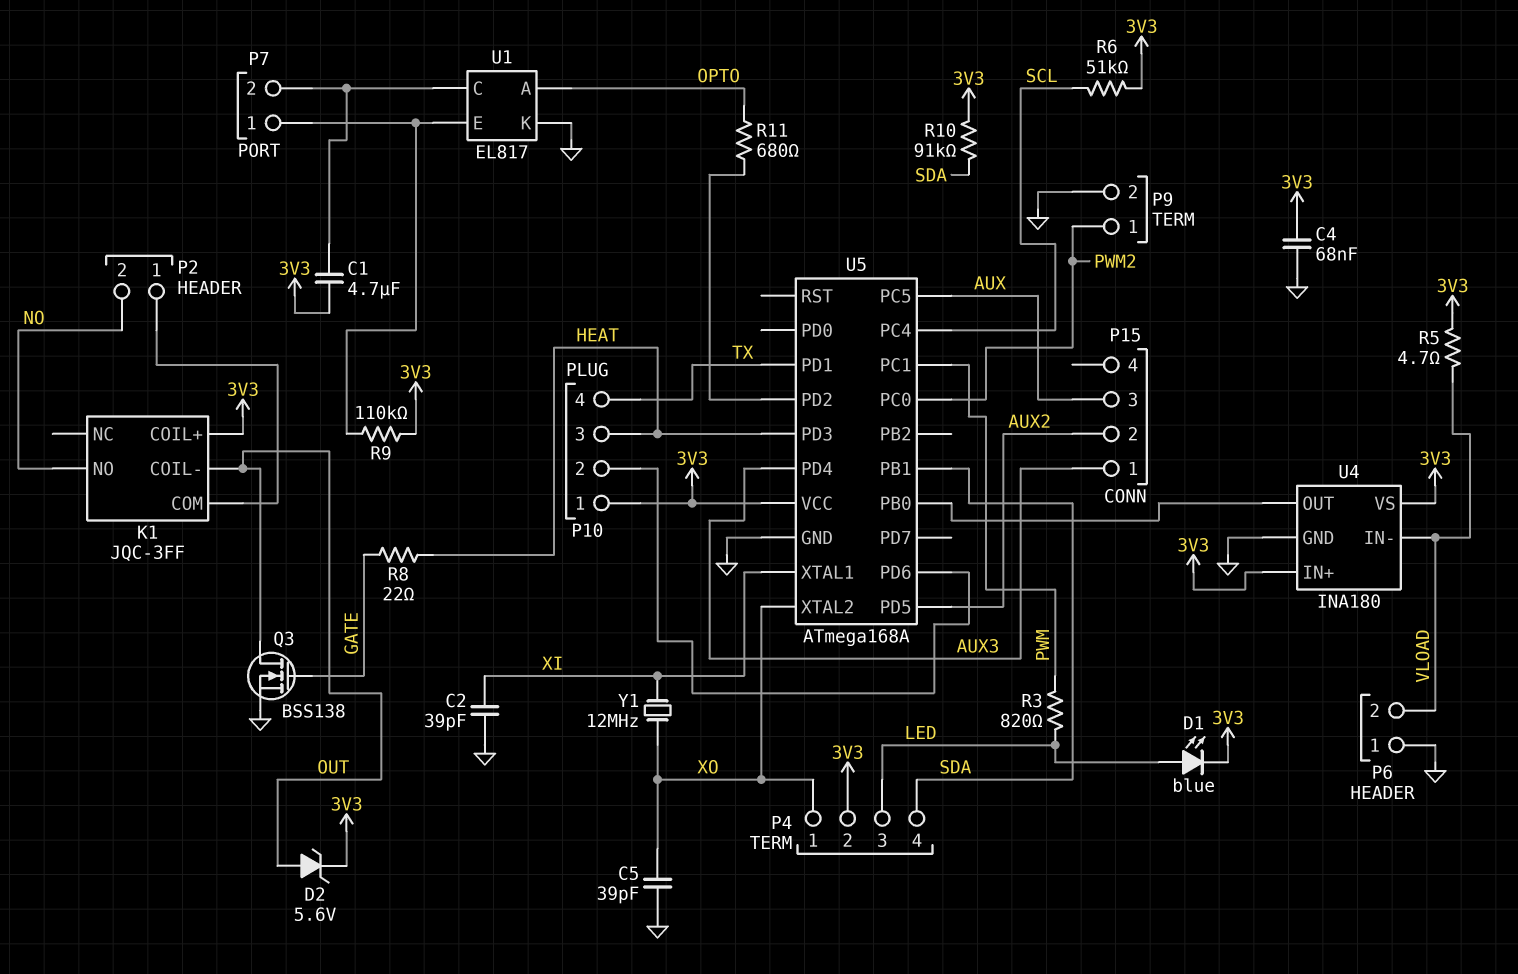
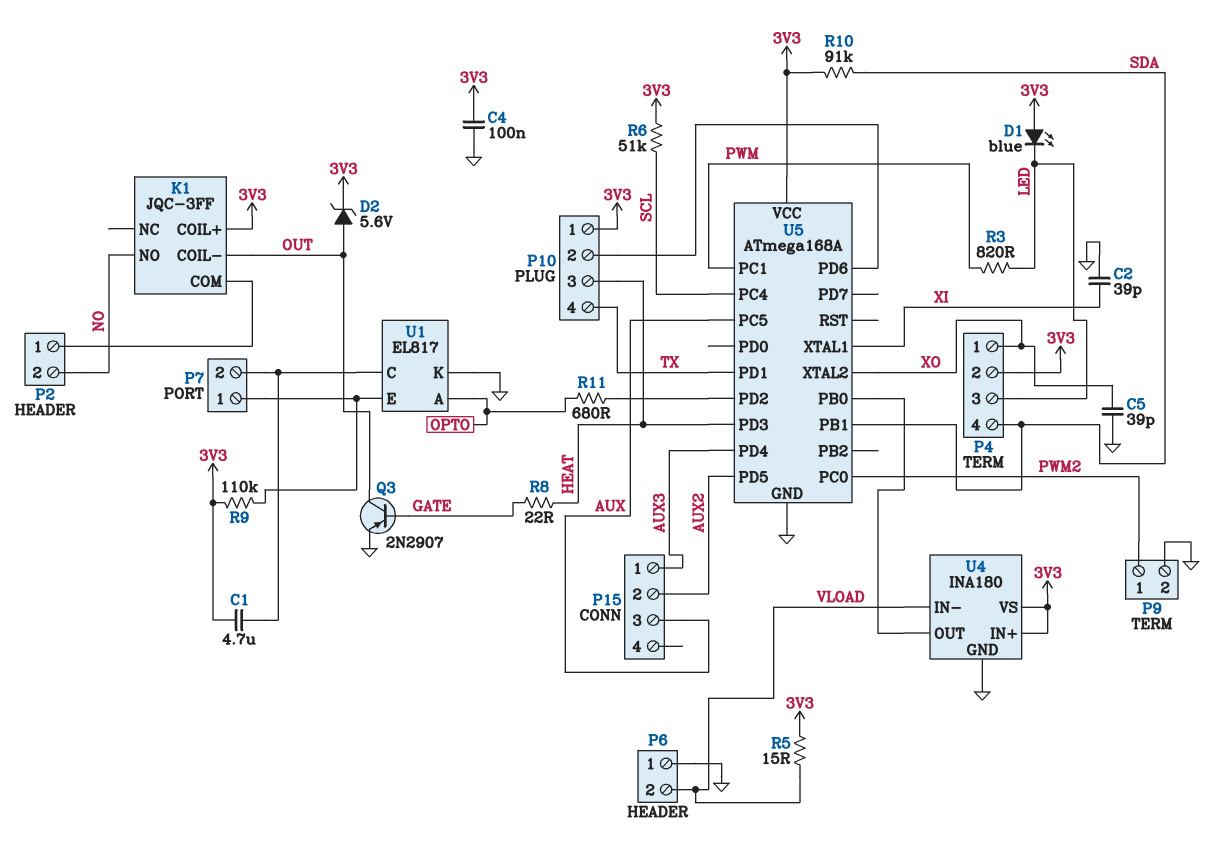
C4: 68nF (3V3, GND) -> 100nF (3V3, GND)
D1: LED blue (A LED, K 3V3) -> LED blue (A 3V3, K LED)
Q3: NMOS BSS138 (G GATE, D OUT, S GND) -> PNP 2N2907 (B GATE, C OUT, E GND)
R5: 4.7 (3V3, VLOAD) -> 15 (3V3, VLOAD)
Y1: 12MHz (XI, XO) -> none

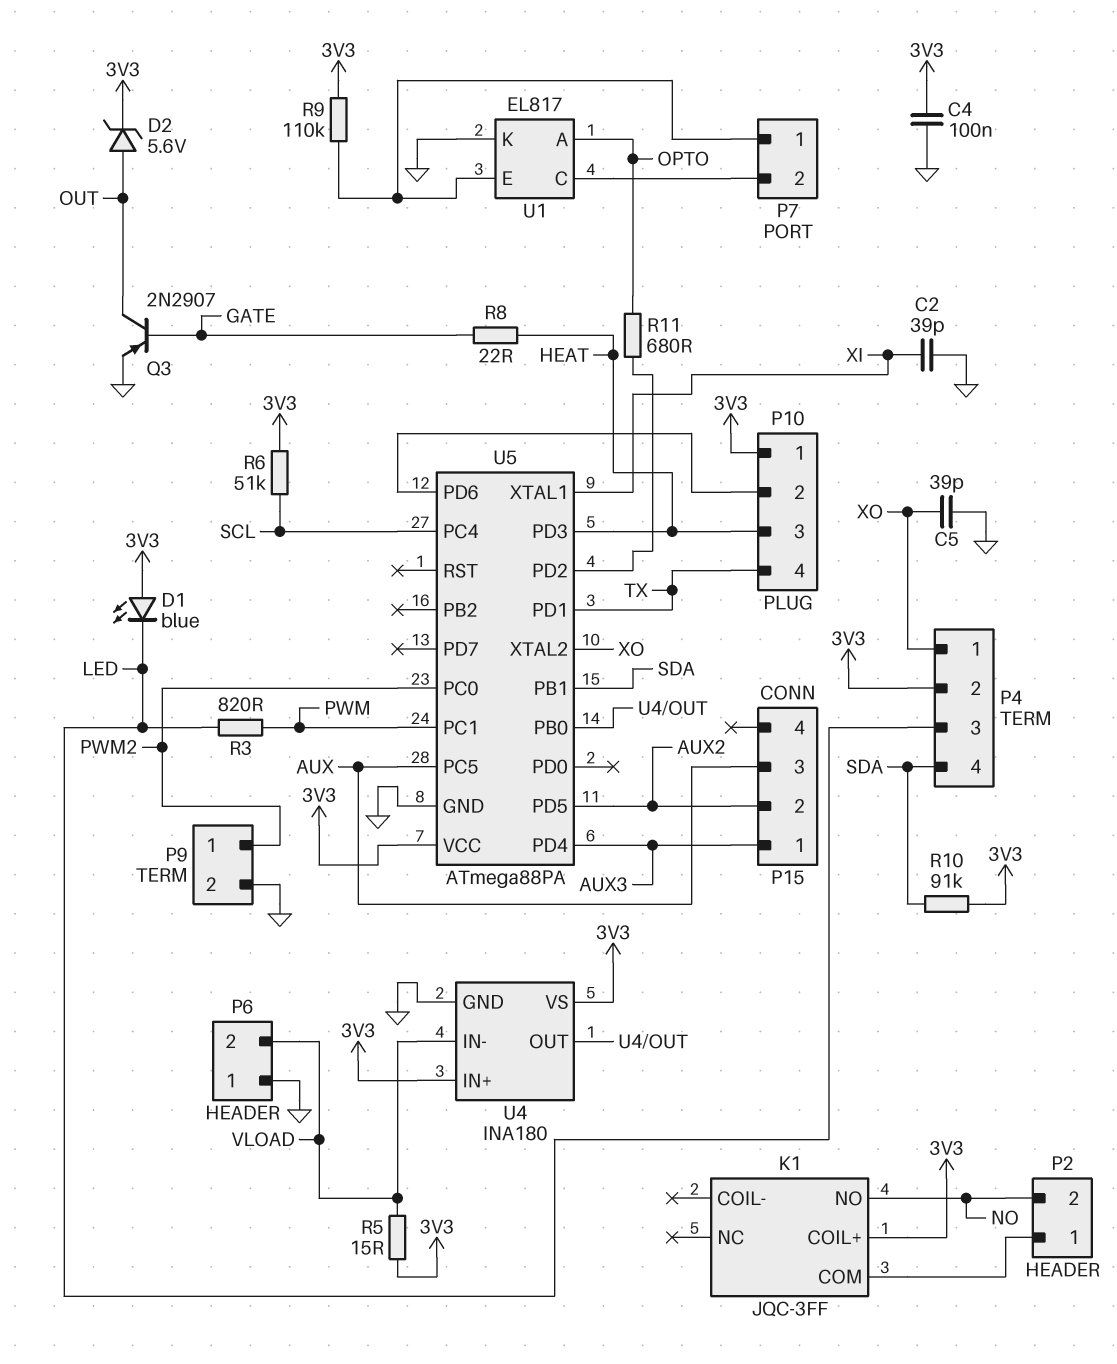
C1: 4.7uF (3V3, P7/2) -> none
K1 pin COIL-: OUT -> none
U5: ATmega168A -> ATmega88PA

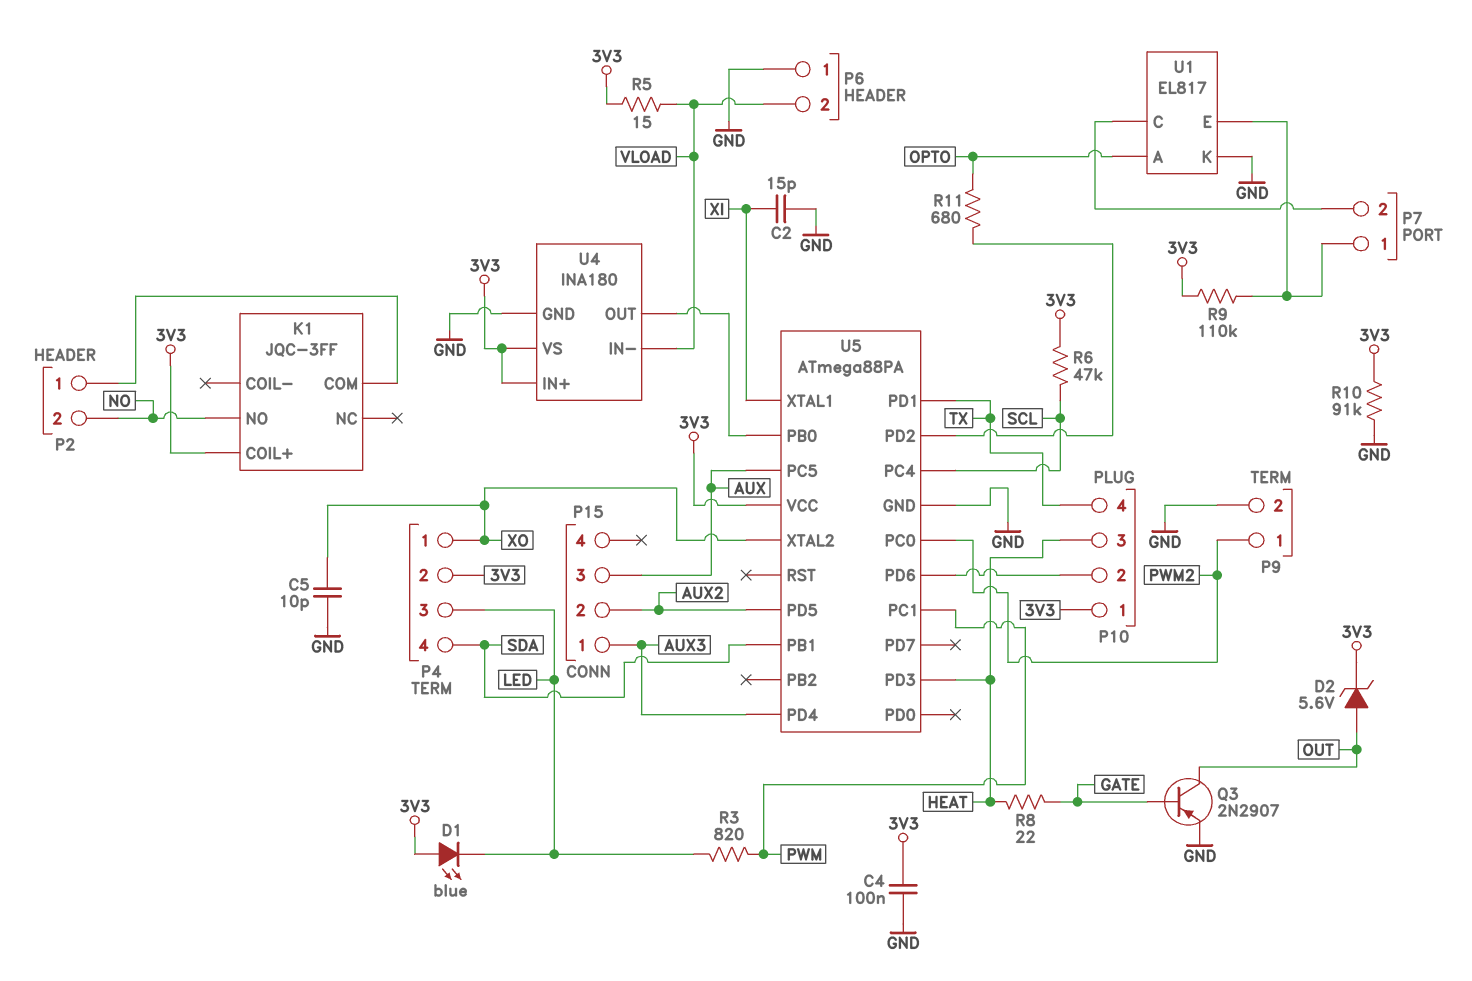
C2: 39pF (GND, XI) -> 15pF (GND, XI)
C5: 39pF (GND, XO) -> 10pF (GND, XO)
R6: 51k (3V3, SCL) -> 47k (3V3, SCL)
R10: 91k (3V3, SDA) -> 91k (3V3, GND)

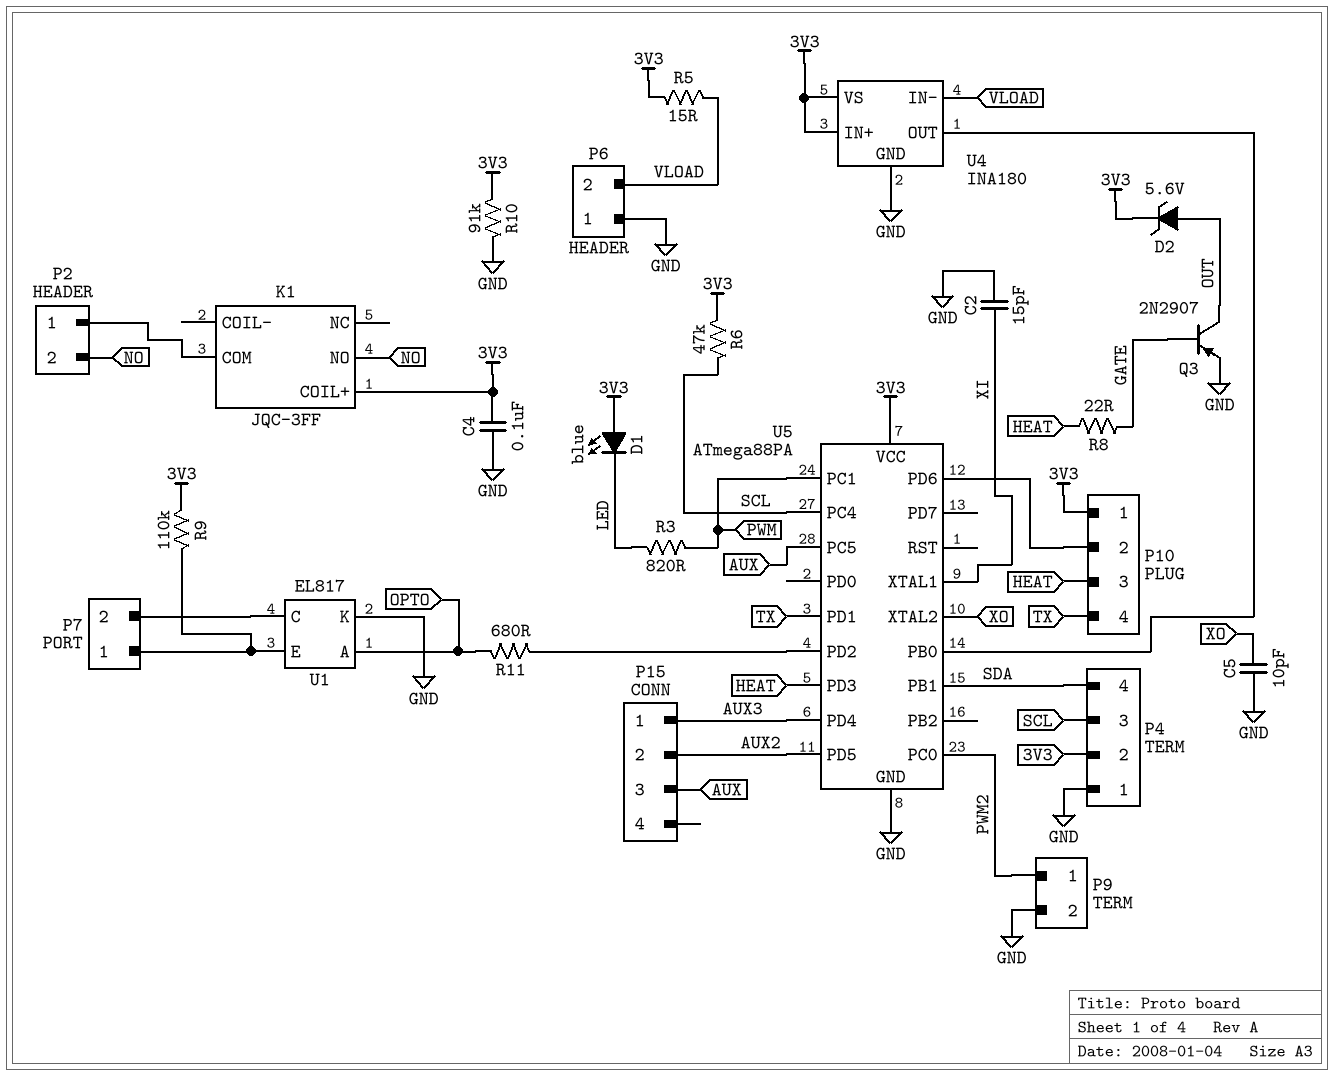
P4 pin 1: XO -> GND
P4 pin 3: LED -> SCL

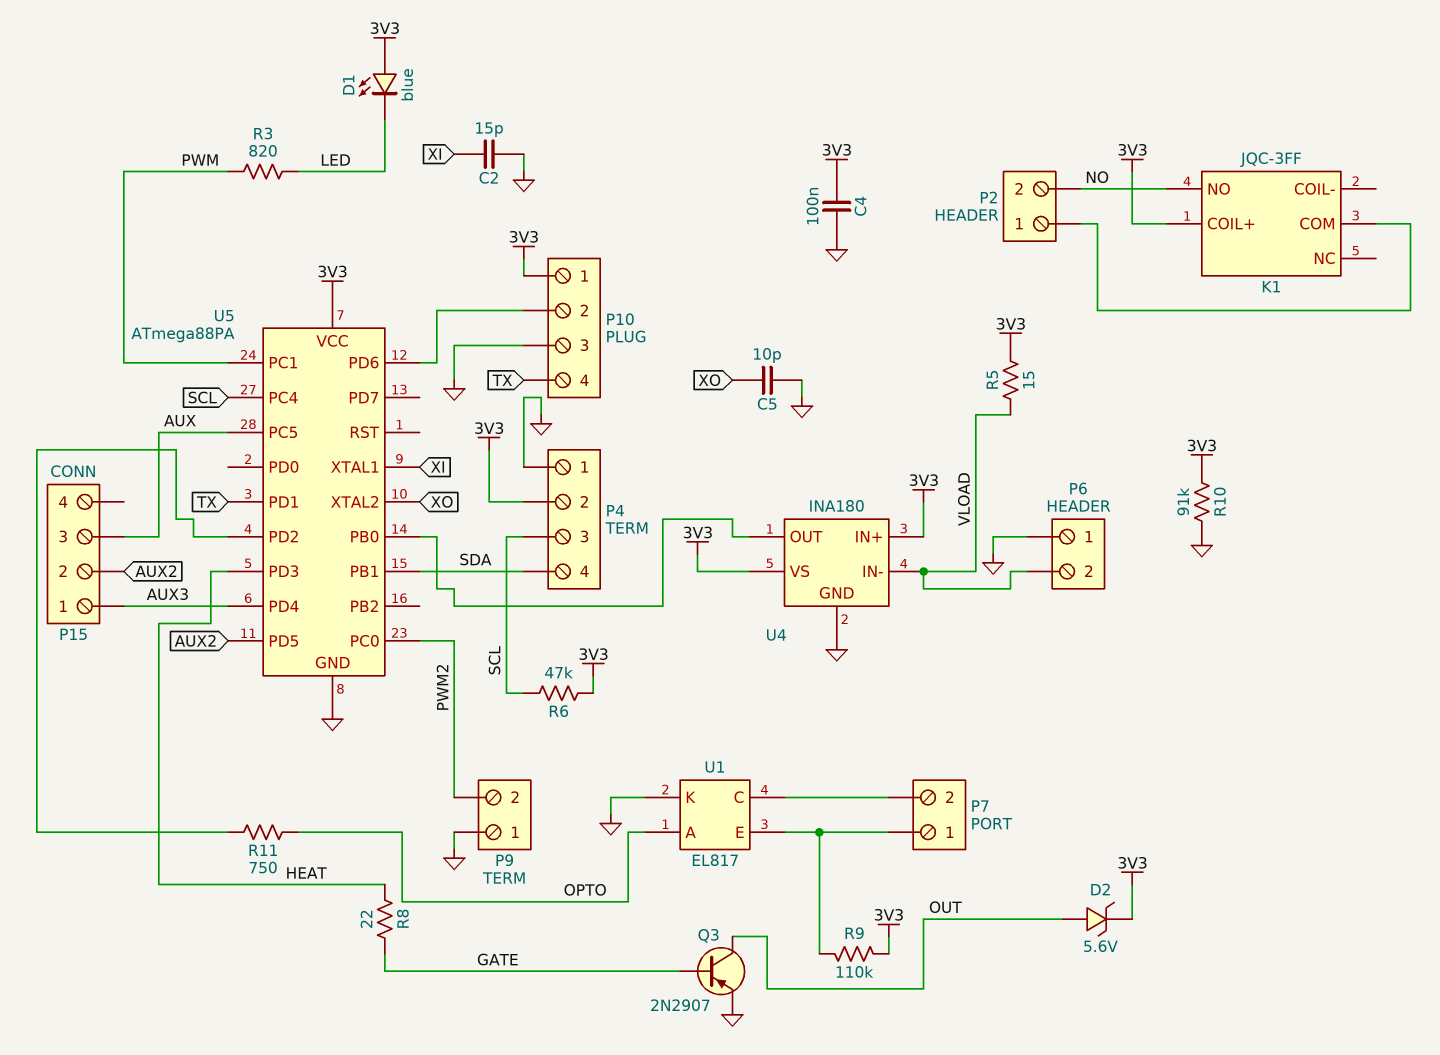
P9 pin 1: PWM2 -> GND
P9 pin 2: GND -> PWM2
P10 pin 3: HEAT -> GND
R11: 680 (OPTO, U5/PD2) -> 750 (OPTO, U5/PD2)

